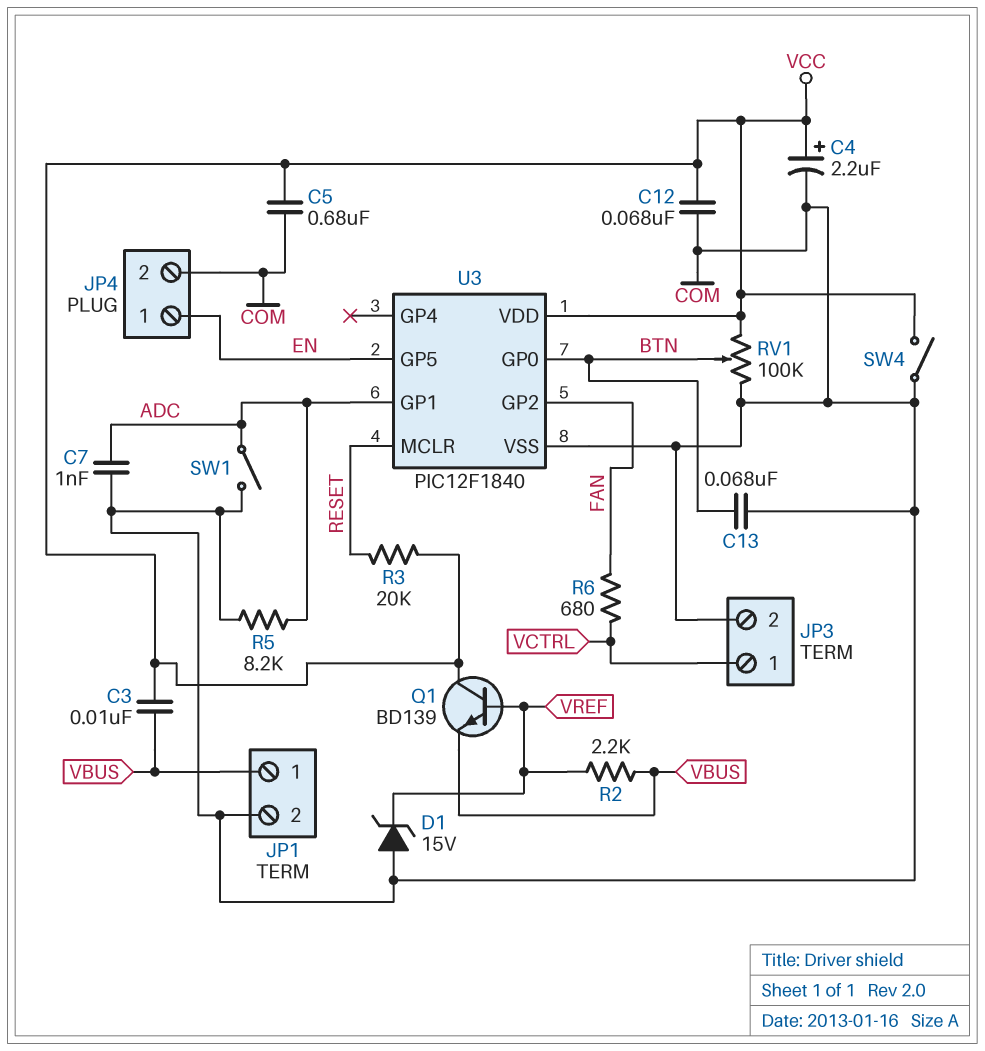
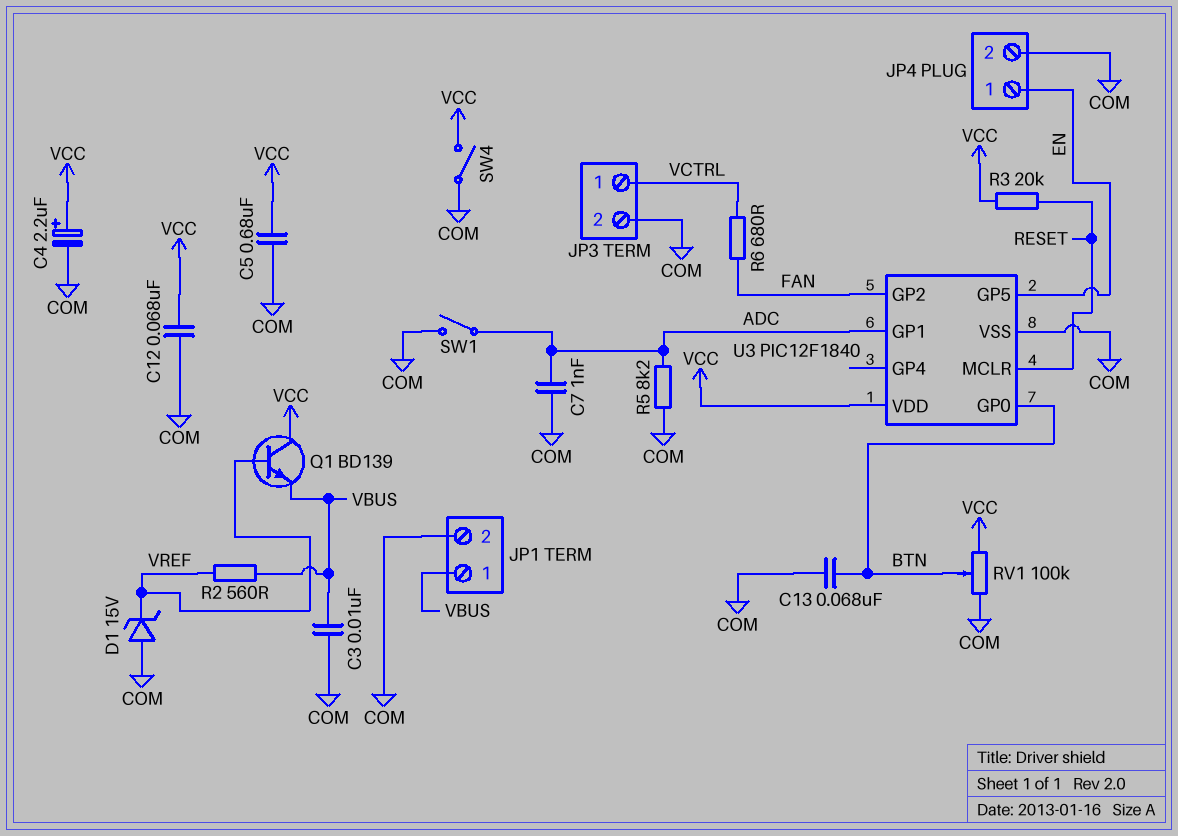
C3: 10nF (VBUS, VCC) -> 10nF (COM, VBUS)
R2: 2.2k (VBUS, VREF) -> 560 (VBUS, VREF)

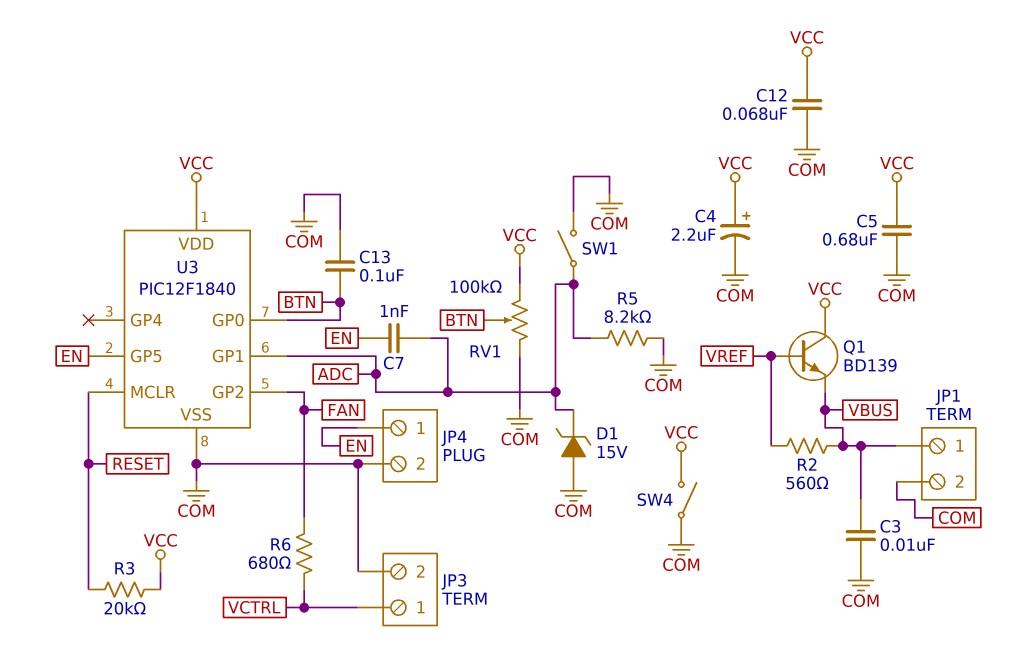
C7: 1nF (ADC, COM) -> 1nF (ADC, EN)
C13: 68nF (BTN, COM) -> 100nF (BTN, COM)
D1: zener 15V (A COM, K VREF) -> zener 15V (A COM, K ADC)

